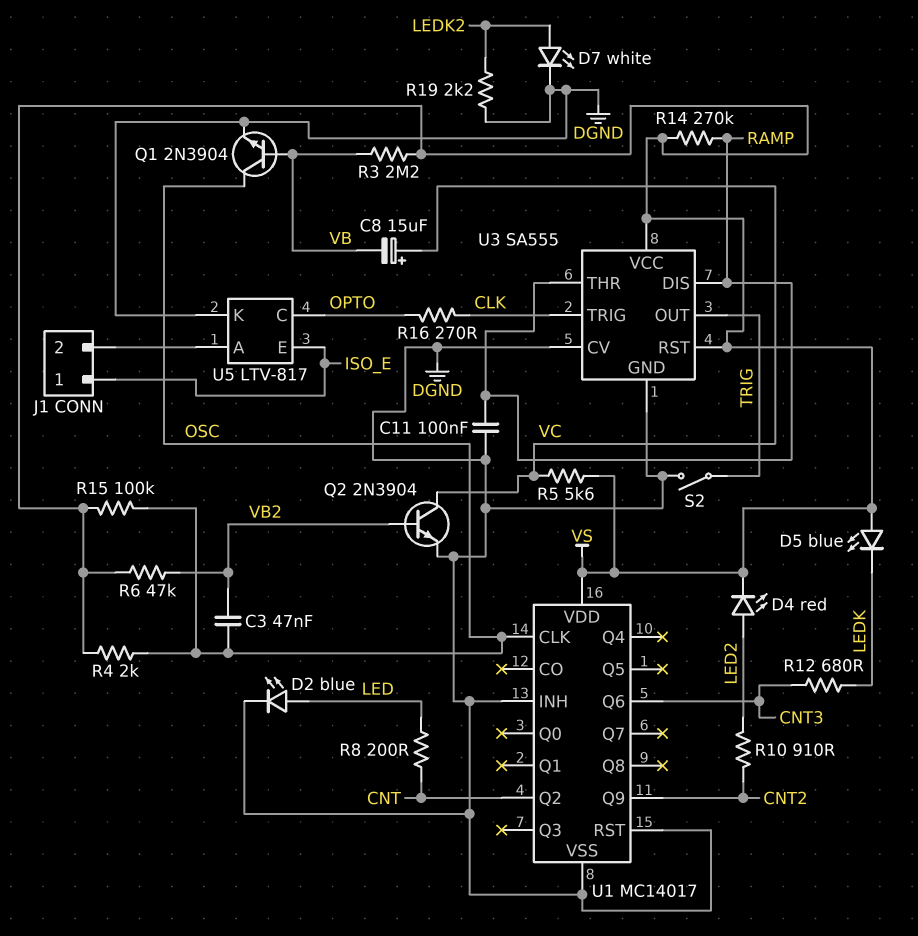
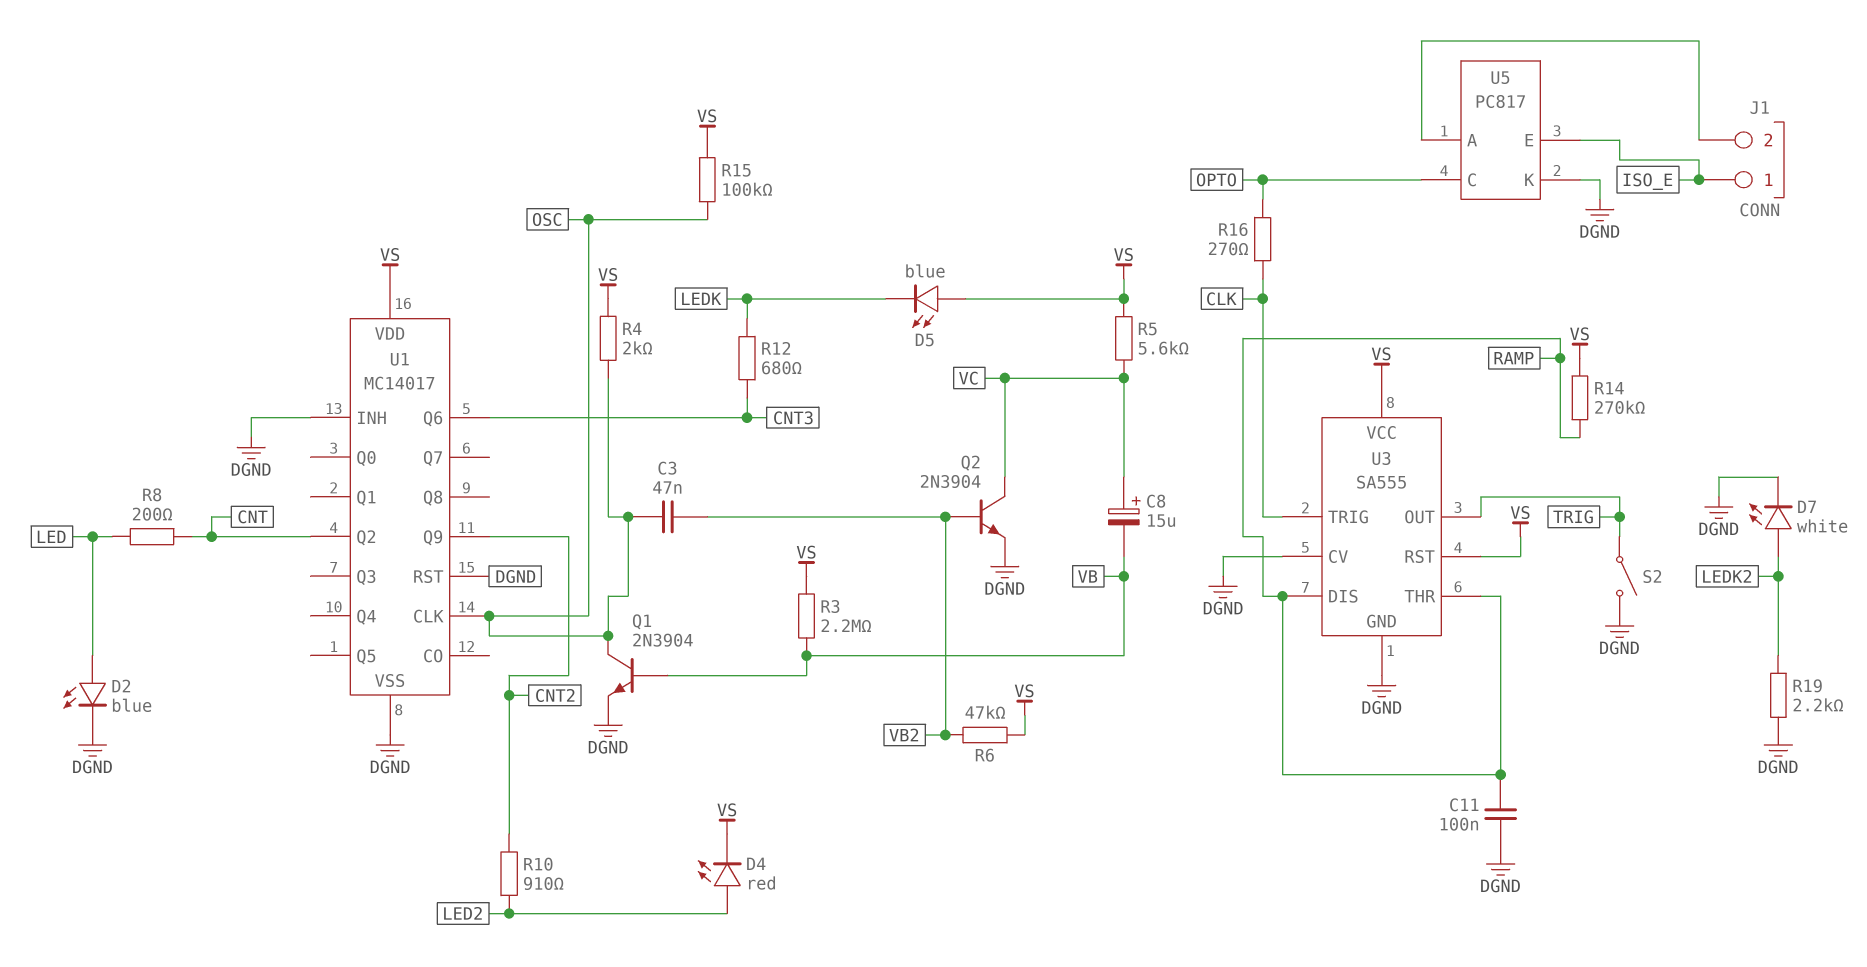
U5: LTV-817 -> PC817

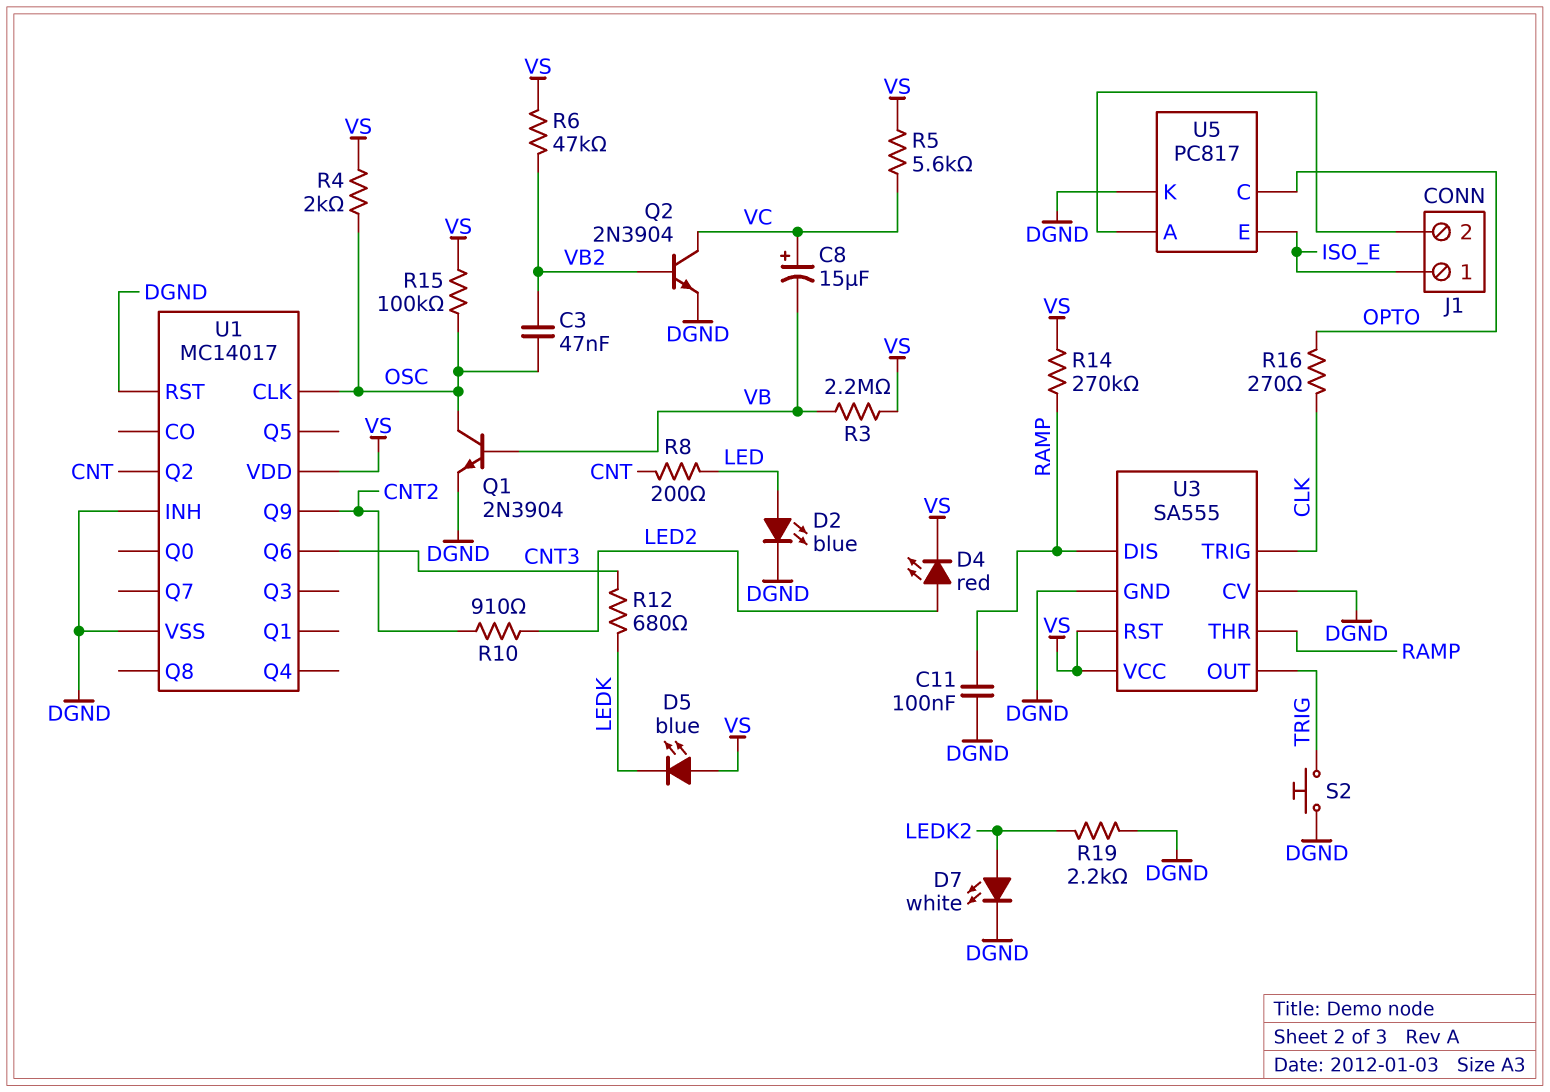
S2: switch (DGND, TRIG) -> button (DGND, TRIG)

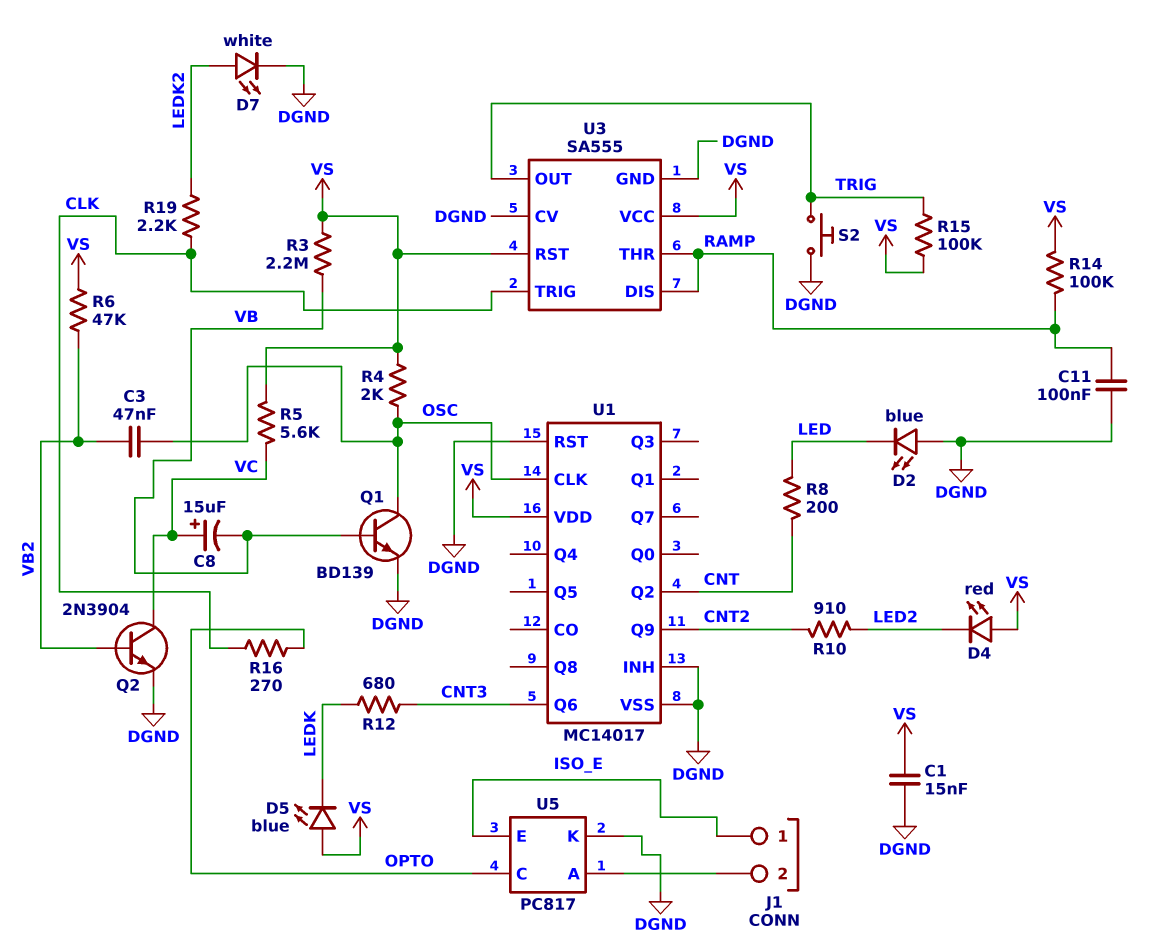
C1: none -> 15nF (DGND, VS)
D2: LED blue (A LED, K DGND) -> LED blue (A DGND, K LED)
D4: LED red (A LED2, K VS) -> LED red (A VS, K LED2)
Q1: NPN 2N3904 (B VB, C OSC, E DGND) -> NPN BD139 (B VB, C OSC, E DGND)
R14: 270k (RAMP, VS) -> 100k (RAMP, VS)
R15: 100k (OSC, VS) -> 100k (TRIG, VS)
R19: 2.2k (DGND, LEDK2) -> 2.2k (CLK, LEDK2)

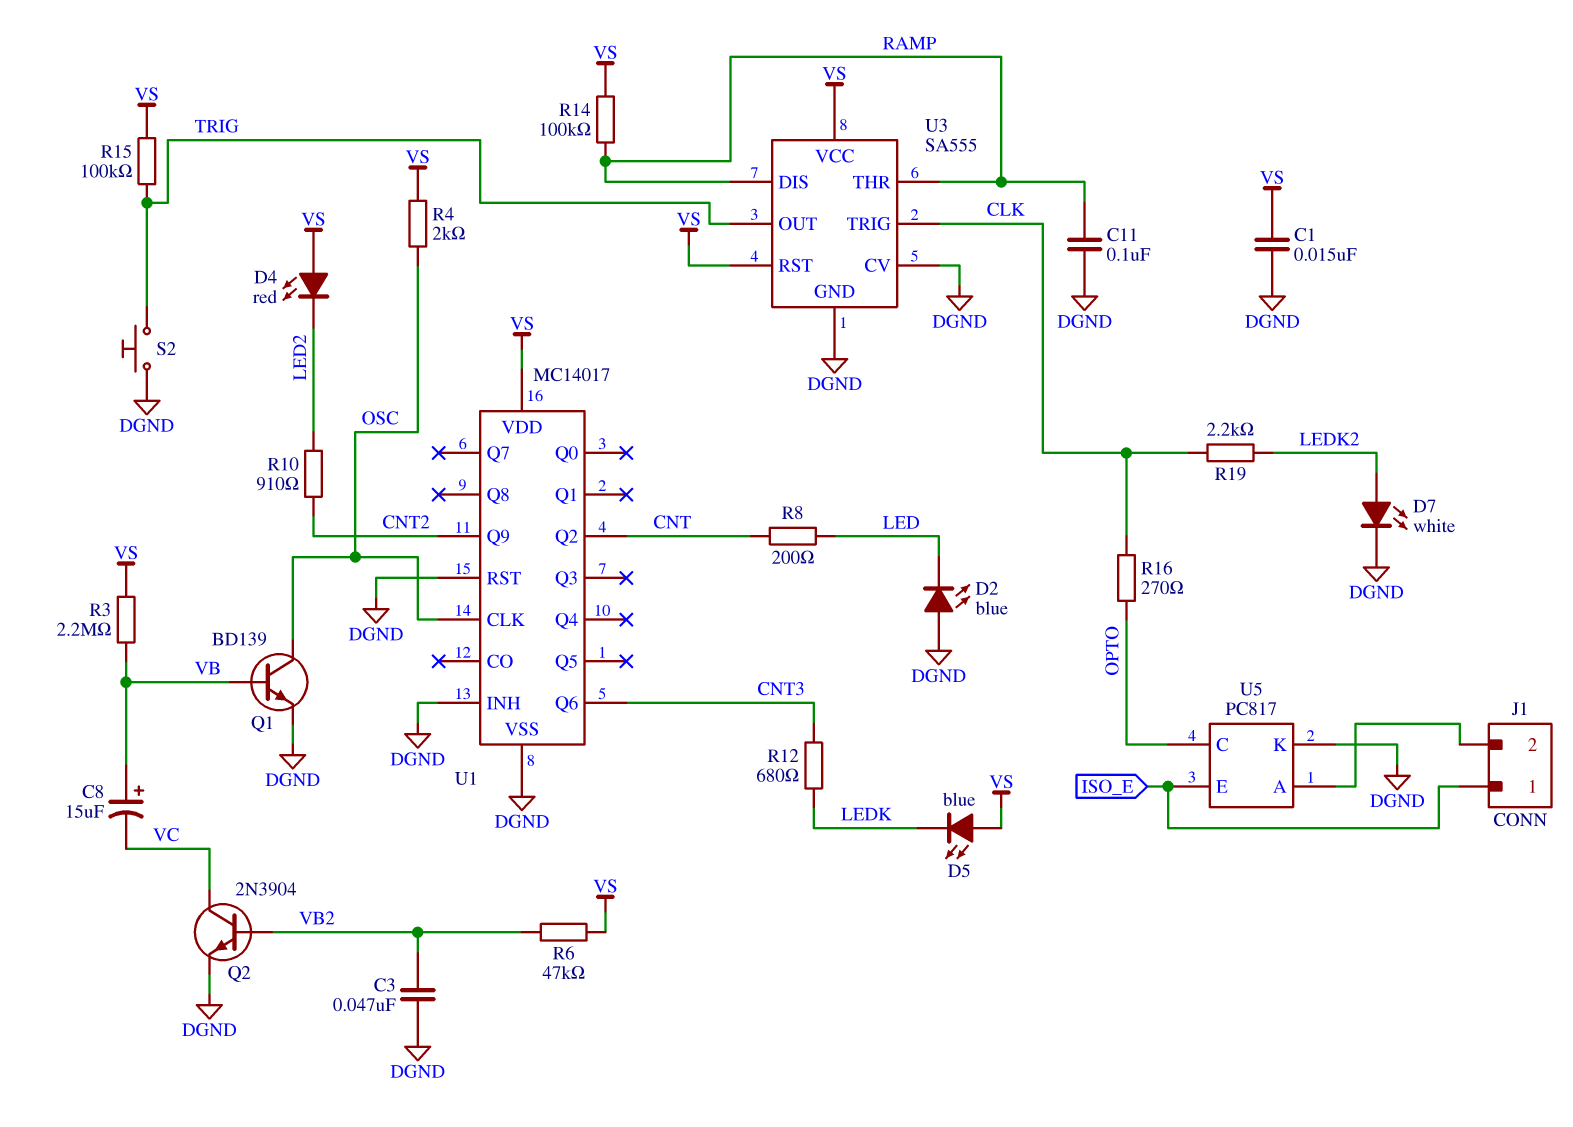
C3: 47nF (OSC, VB2) -> 47nF (DGND, VB2)
C8: 15uF (plus VC, minus VB) -> 15uF (plus VB, minus VC)
R5: 5.6k (VC, VS) -> none

